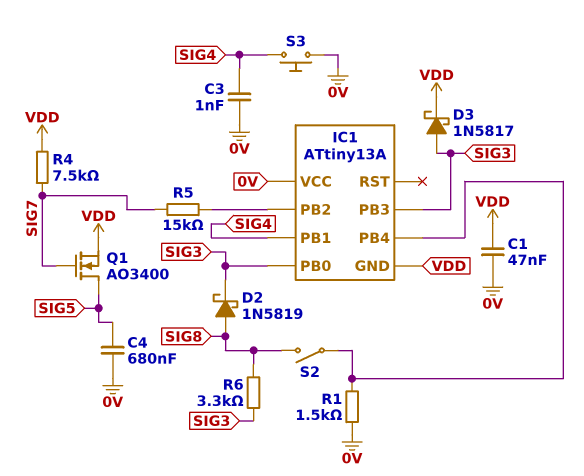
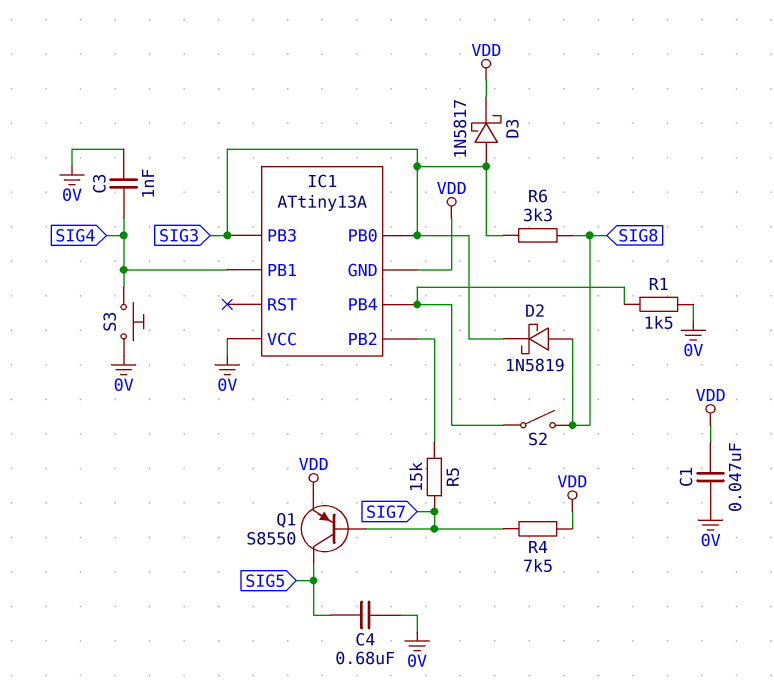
Q1: NMOS AO3400 (G SIG7, D SIG5, S VDD) -> PNP S8550 (B SIG7, C SIG5, E VDD)

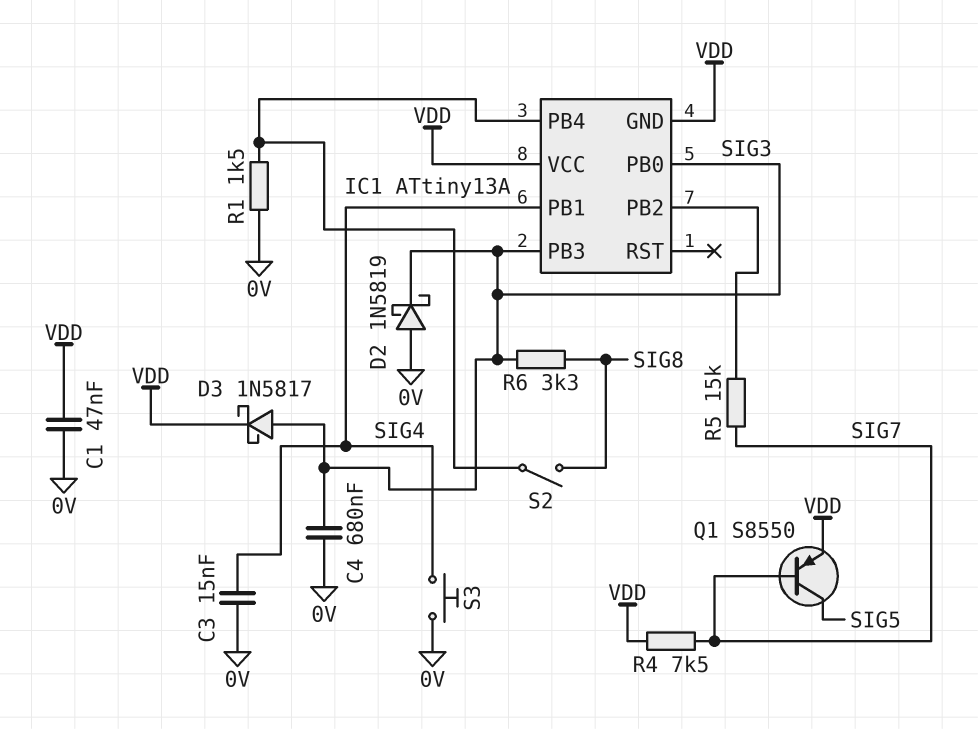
C3: 1nF (0V, SIG4) -> 15nF (0V, SIG4)
C4: 680nF (0V, SIG5) -> 680nF (0V, SIG3)
D2: schottky 1N5819 (A SIG8, K SIG3) -> schottky 1N5819 (A 0V, K SIG3)
IC1 pin VCC: 0V -> VDD

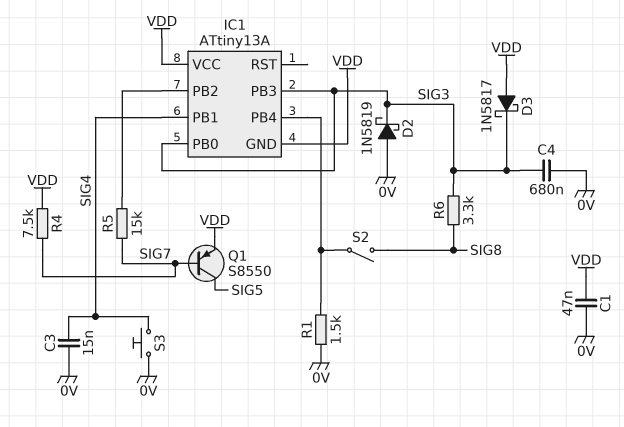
D3: schottky 1N5817 (A SIG3, K VDD) -> schottky 1N5817 (A VDD, K SIG3)

